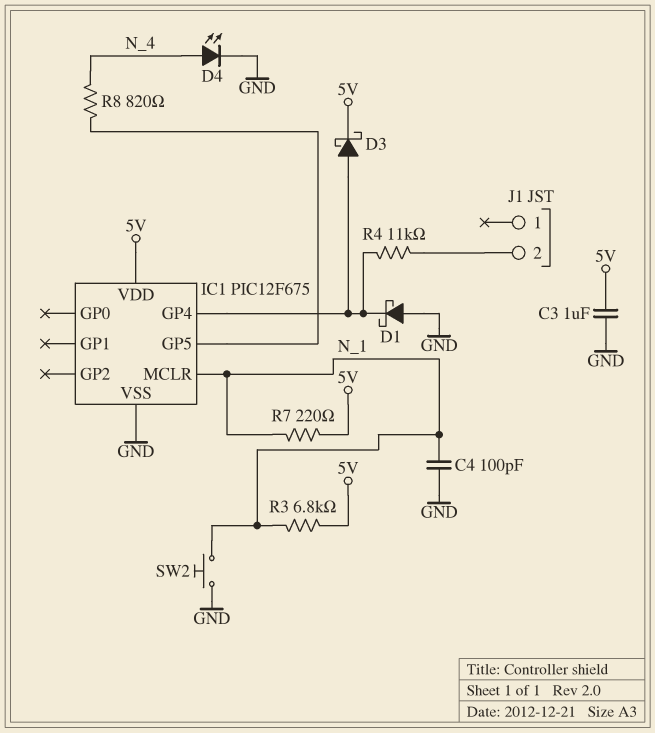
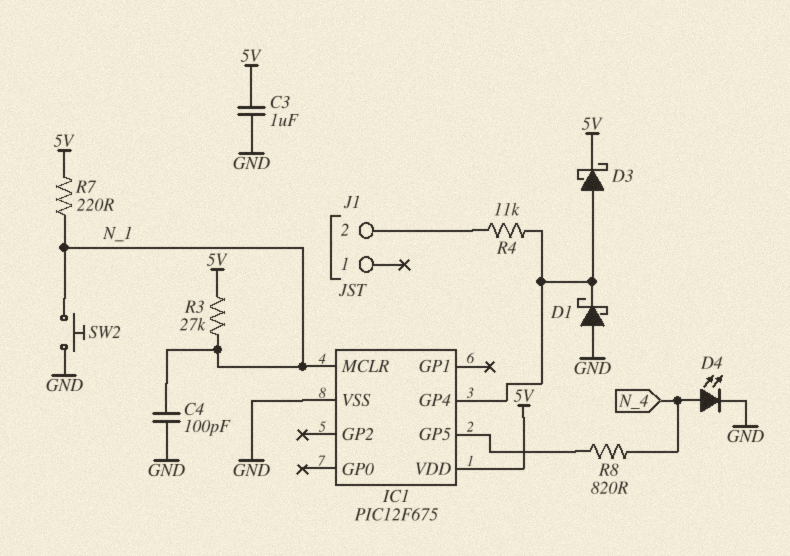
R3: 6.8k (5V, N_1) -> 27k (5V, N_1)

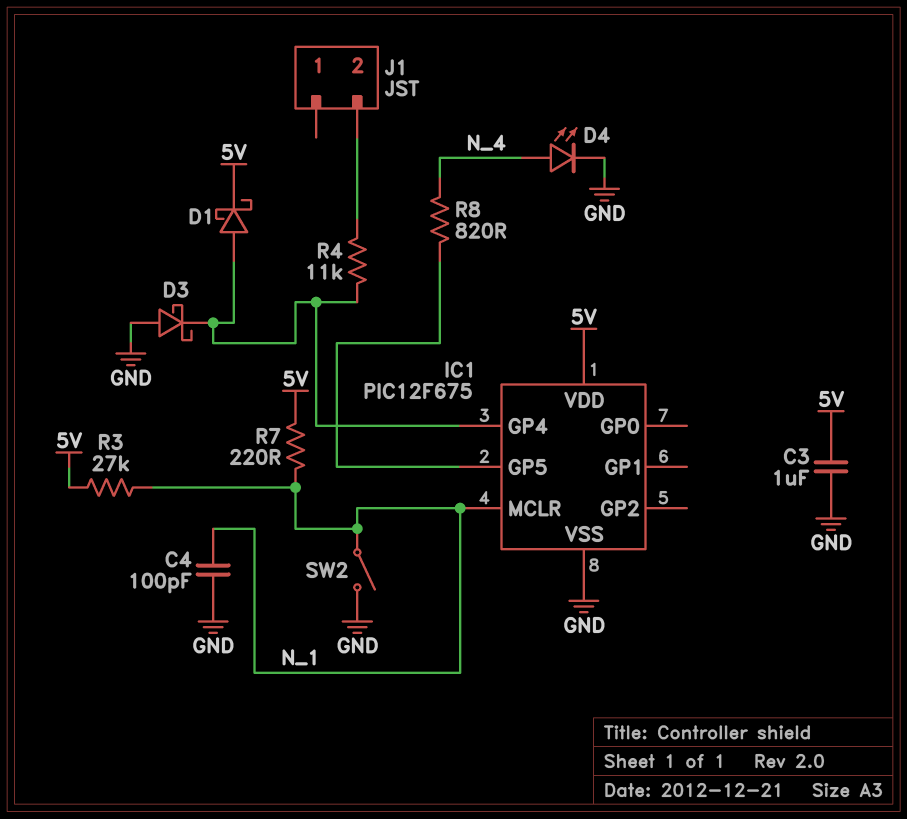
D1: schottky (A GND, K IC1/GP4) -> schottky (A IC1/GP4, K 5V)
D3: schottky (A IC1/GP4, K 5V) -> schottky (A GND, K IC1/GP4)
SW2: button (GND, N_1) -> switch (GND, N_1)

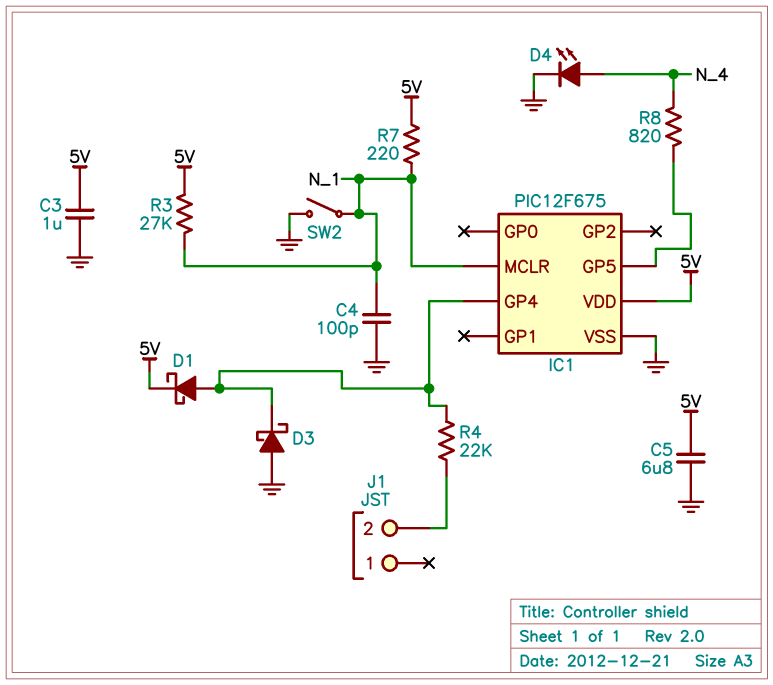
C5: none -> 6.8uF (5V, GND)
R4: 11k (IC1/GP4, J1/2) -> 22k (IC1/GP4, J1/2)

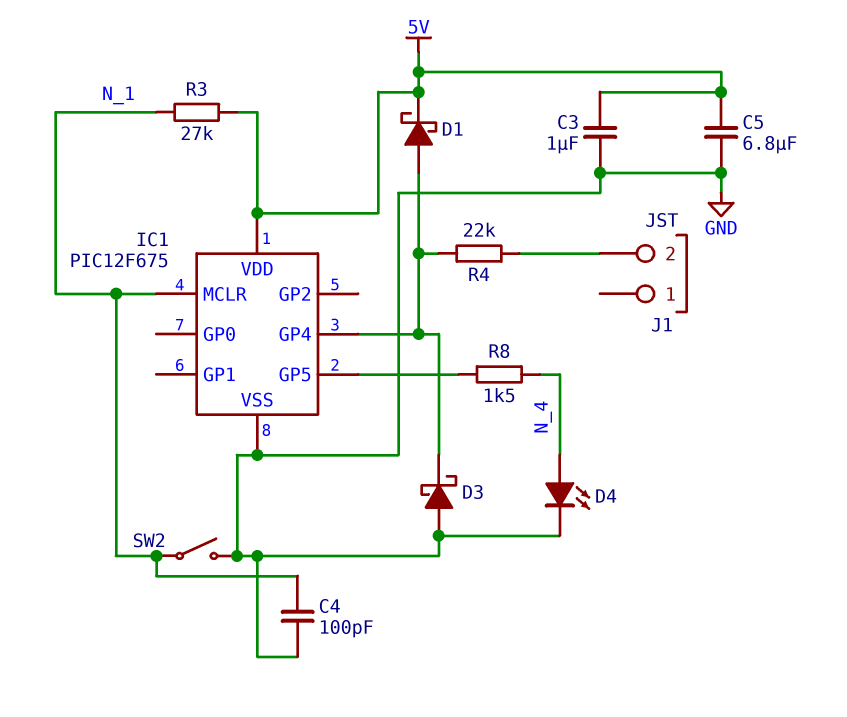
R7: 220 (5V, N_1) -> none
R8: 820 (IC1/GP5, N_4) -> 1.5k (IC1/GP5, N_4)

